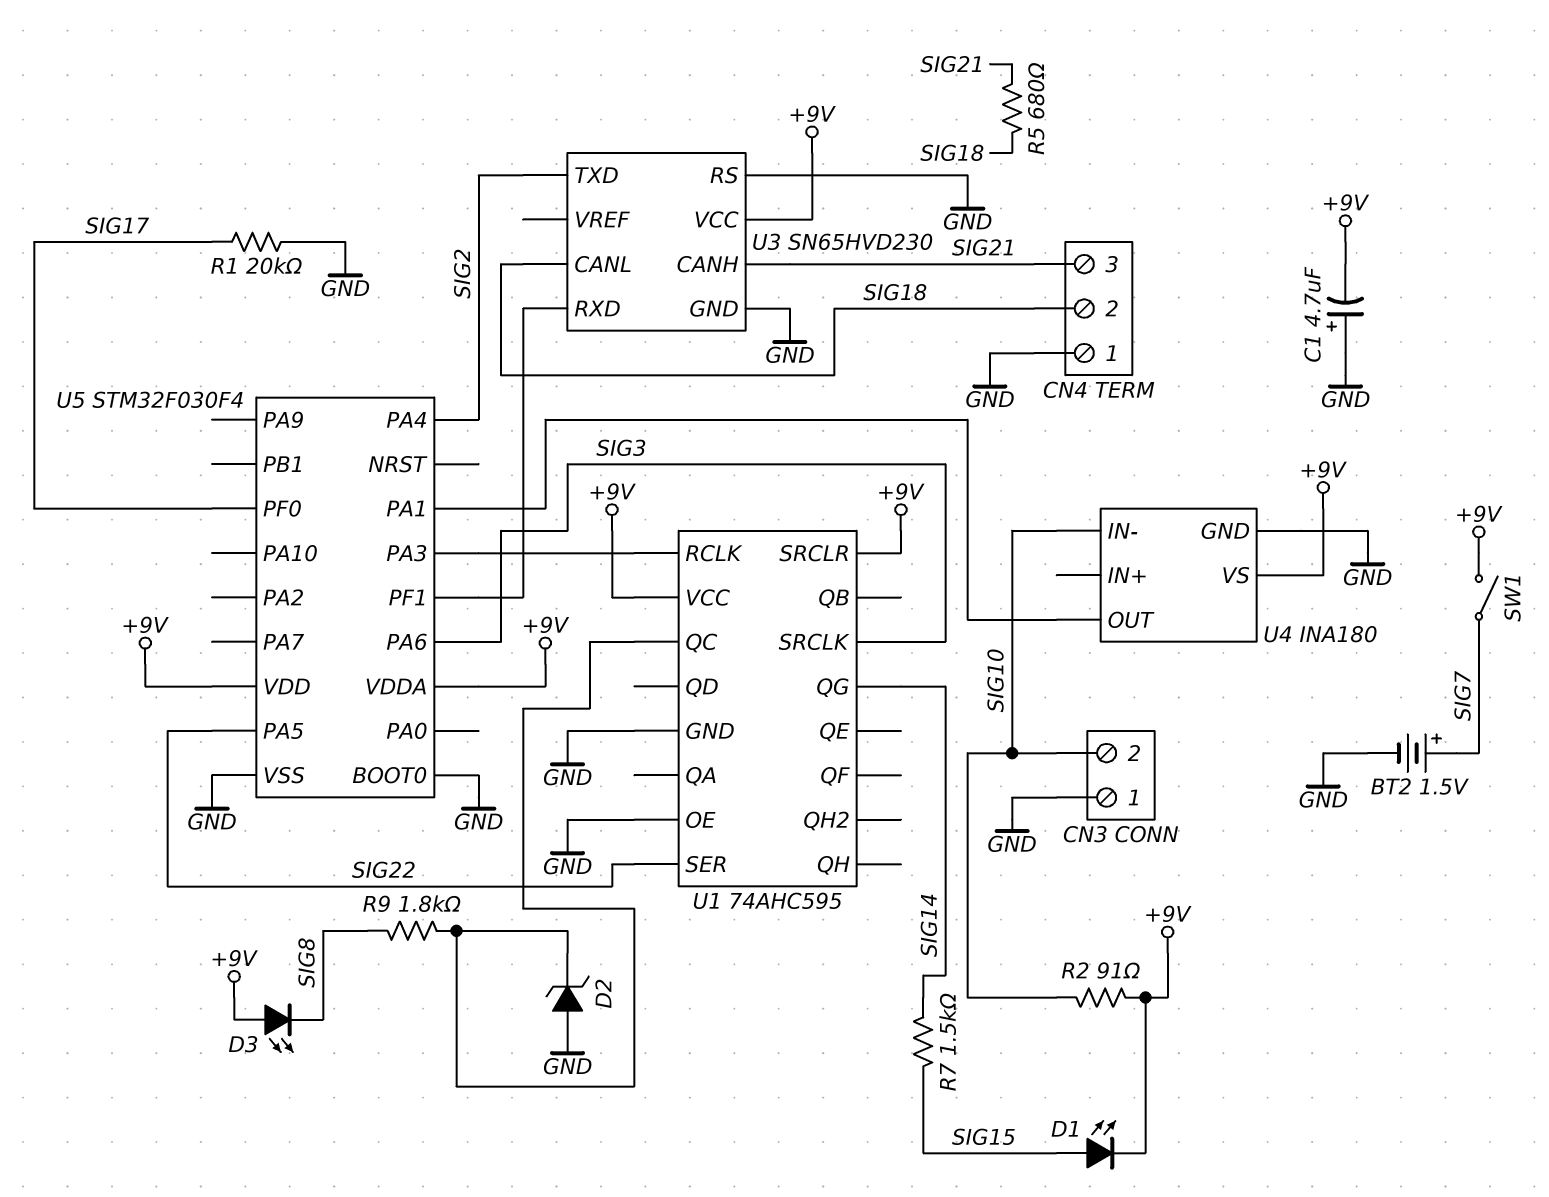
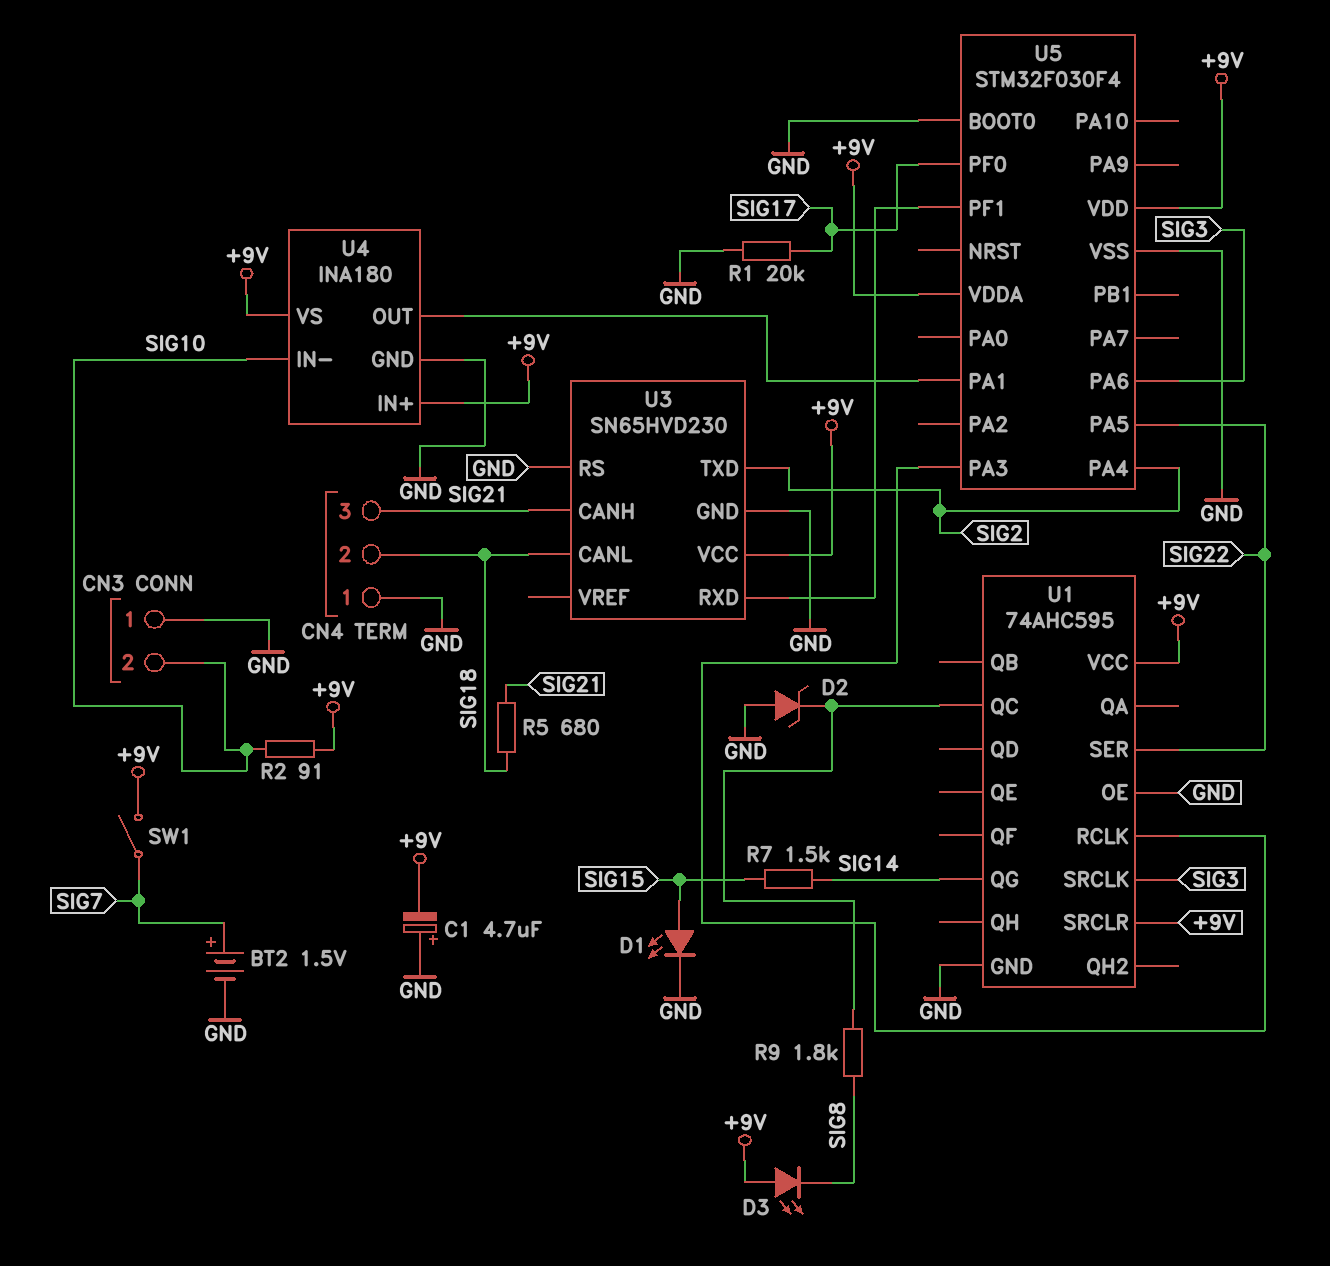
D1: LED (A SIG15, K +9V) -> LED (A SIG15, K GND)
U4 pin IN+: none -> +9V

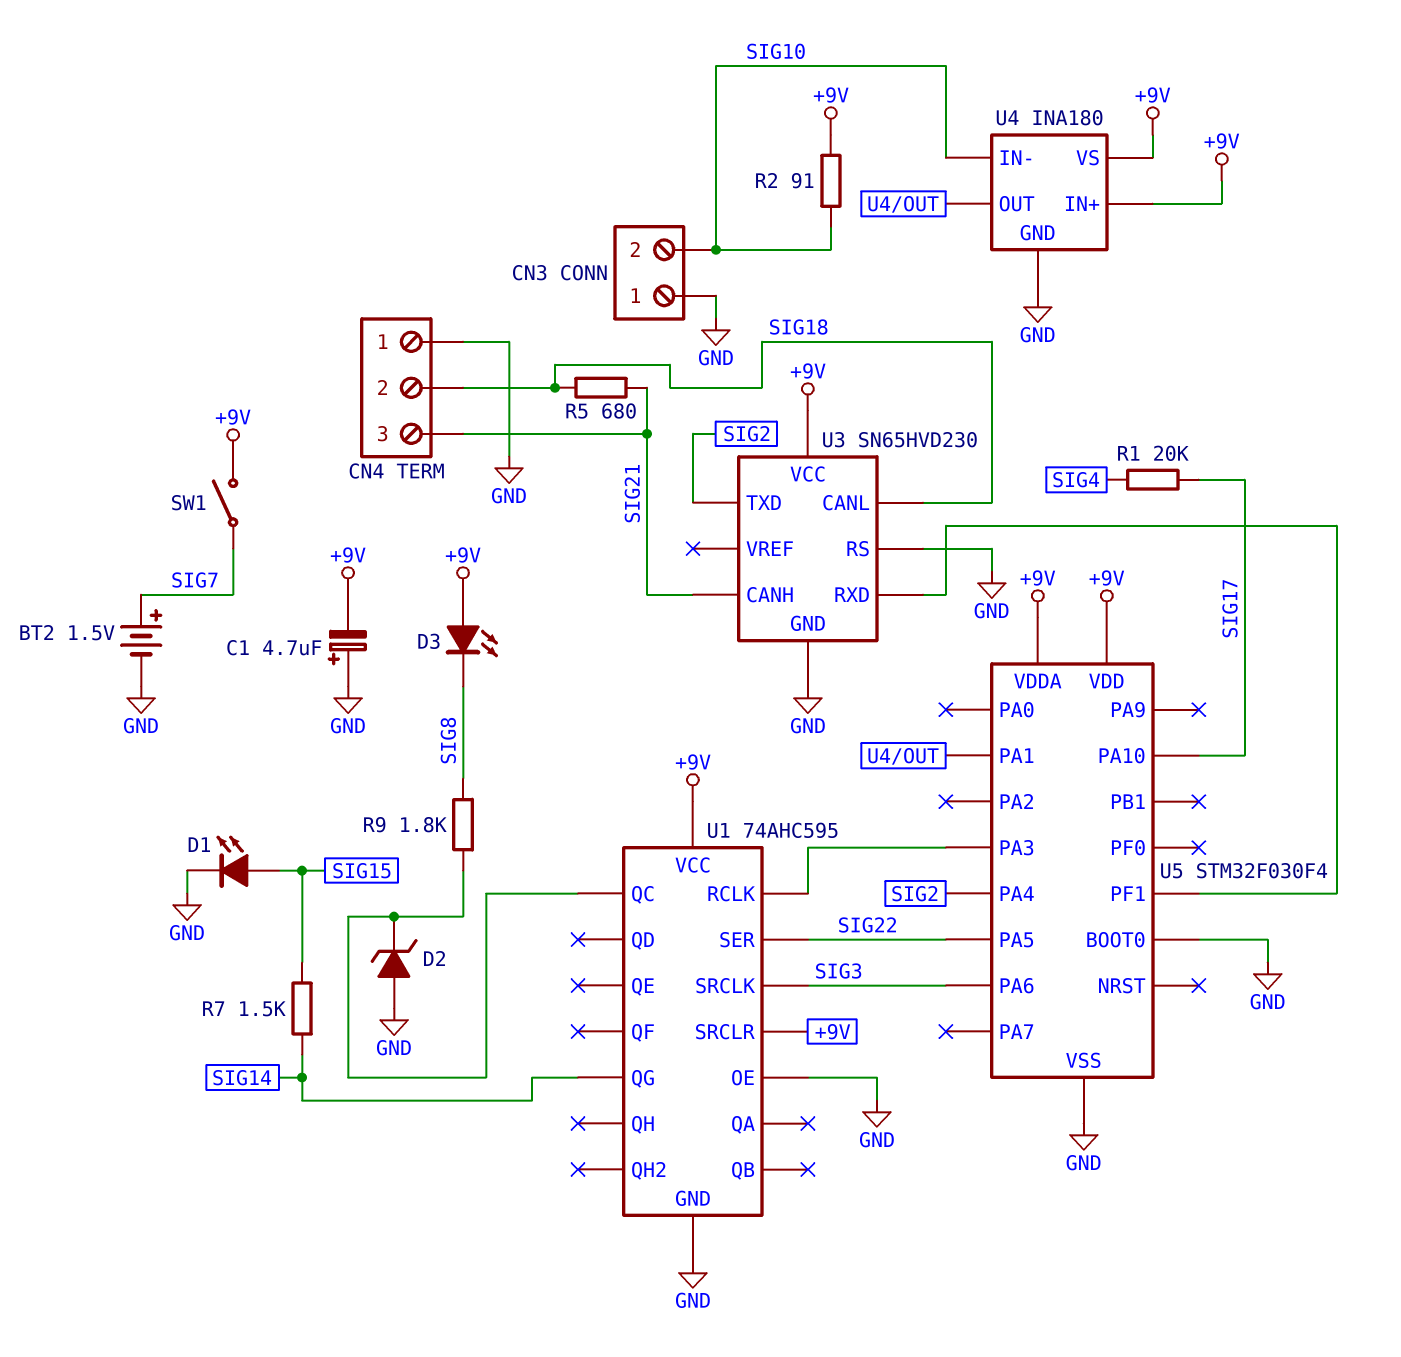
R1: 20k (GND, SIG17) -> 20k (SIG4, SIG17)
U5 pin PA10: none -> SIG17
U5 pin PF0: SIG17 -> none

